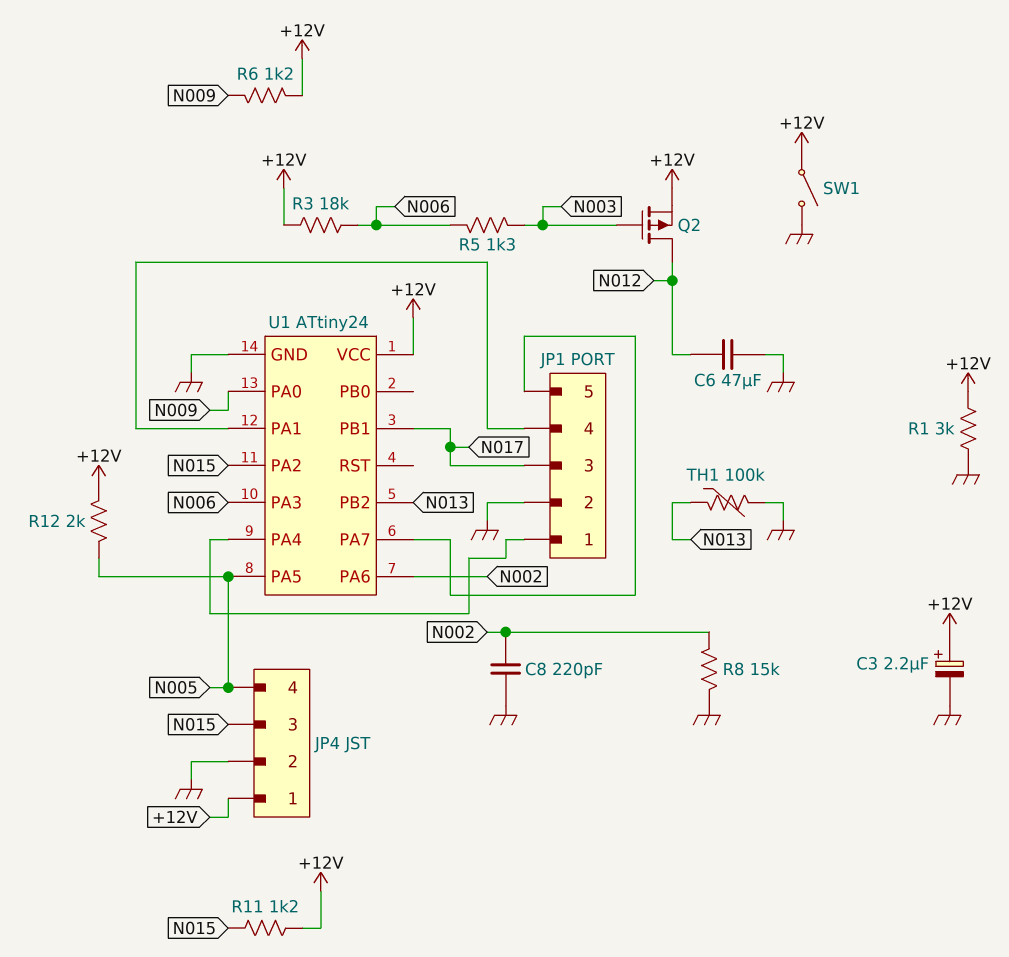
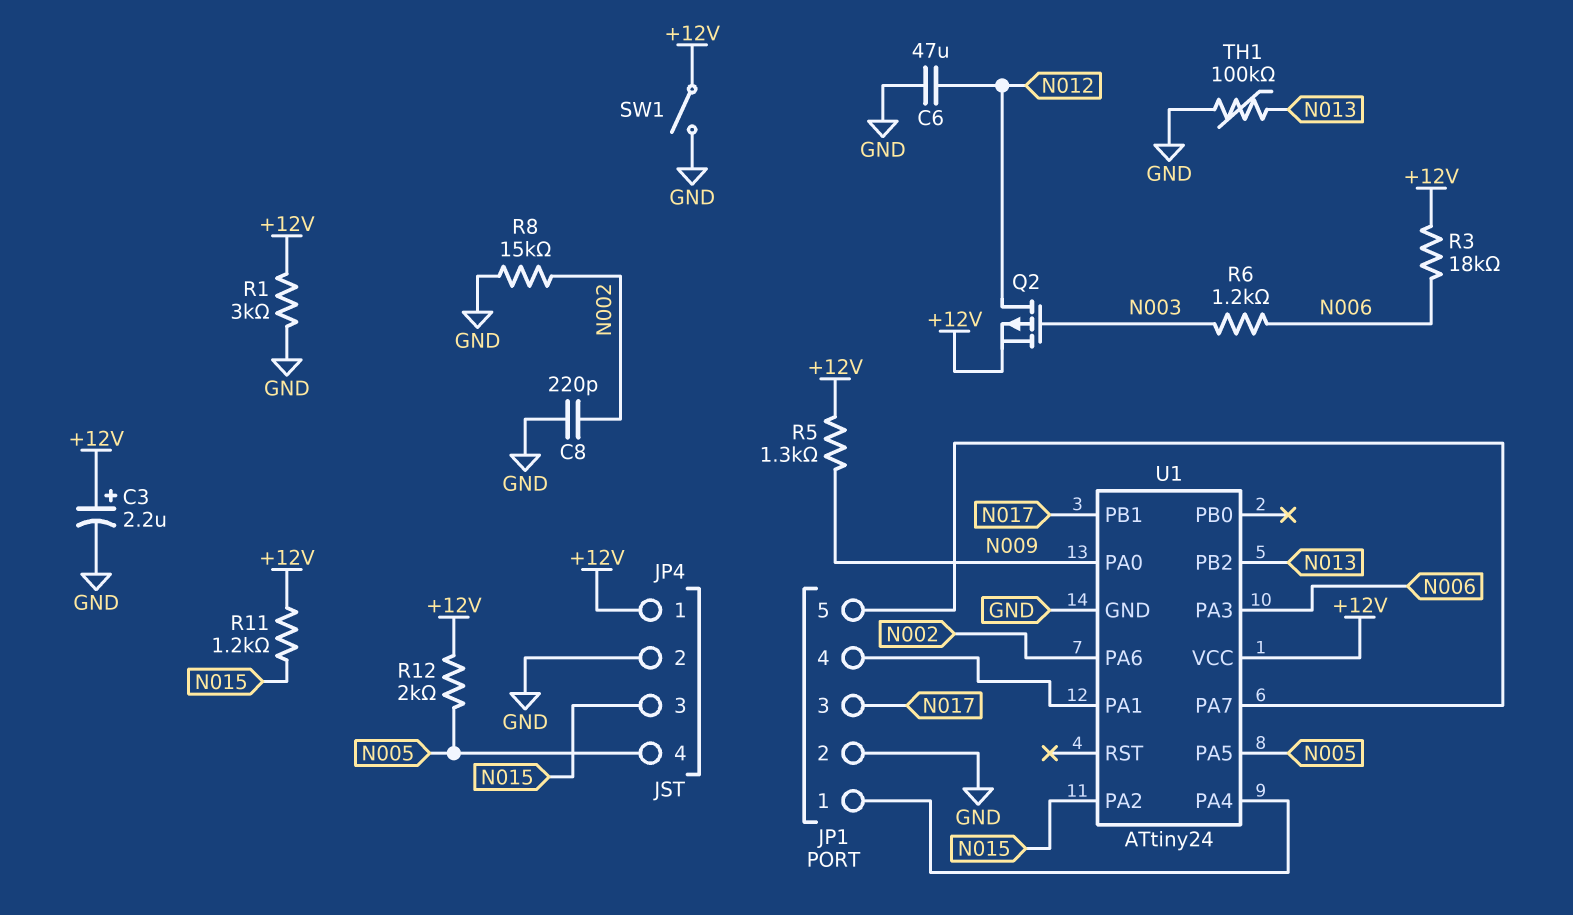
R5: 1.3k (N003, N006) -> 1.3k (+12V, N009)
R6: 1.2k (+12V, N009) -> 1.2k (N003, N006)

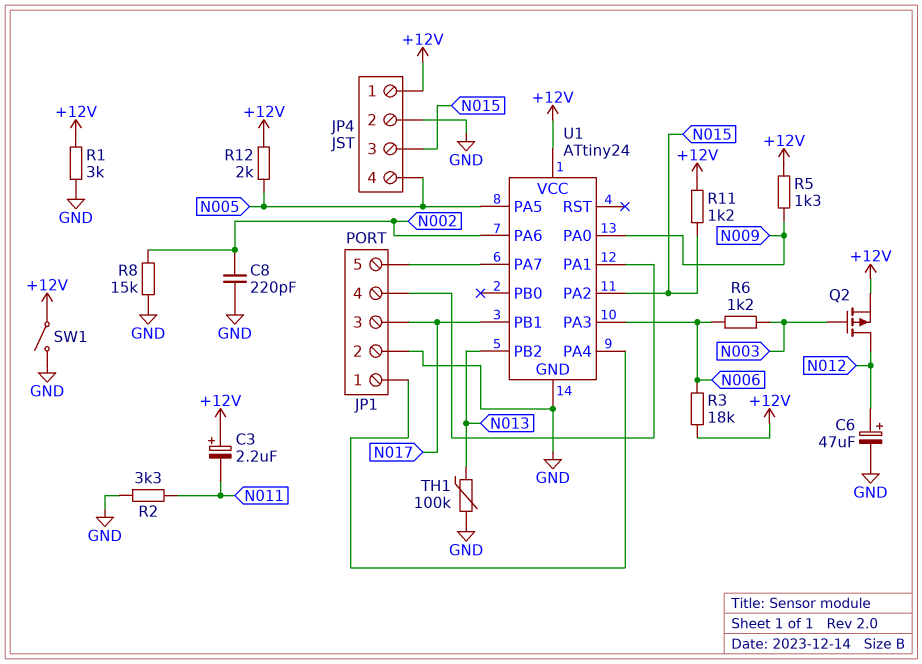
C3: 2.2uF (plus +12V, minus GND) -> 2.2uF (plus +12V, minus N011)
C6: 47uF (GND, N012) -> 47uF (plus N012, minus GND)
R2: none -> 3.3k (GND, N011)

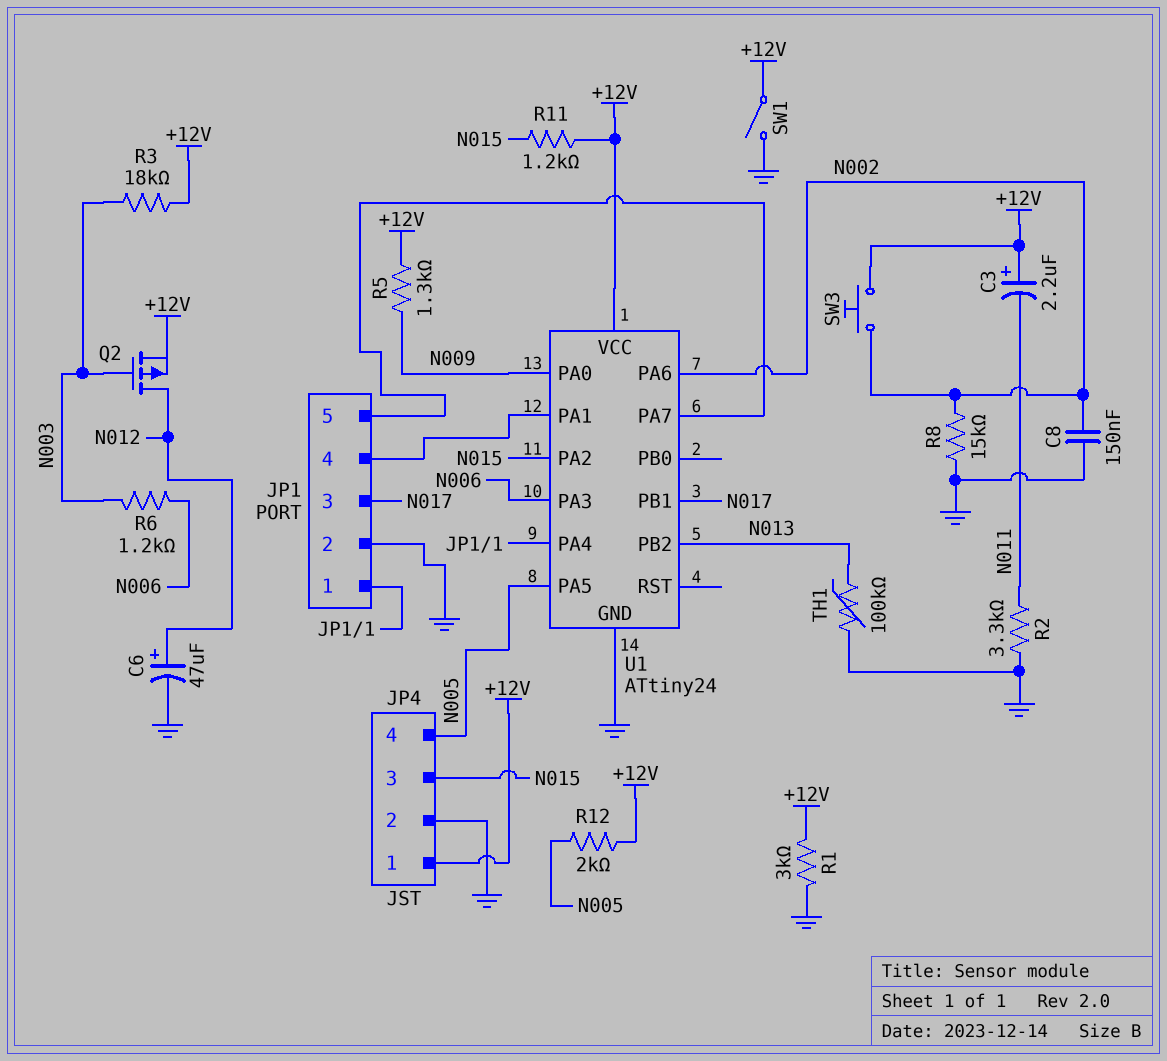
C8: 220pF (GND, N002) -> 150nF (GND, N002)
R3: 18k (+12V, N006) -> 18k (+12V, N003)
SW3: none -> button (+12V, N002)

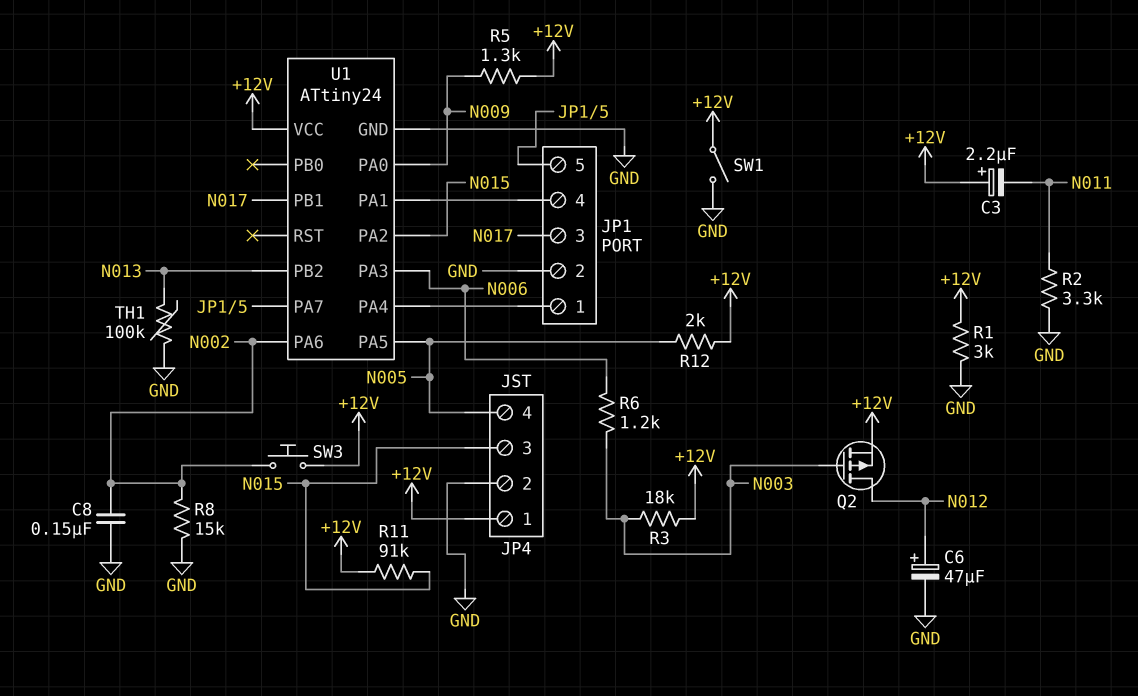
R11: 1.2k (+12V, N015) -> 91k (+12V, N015)

